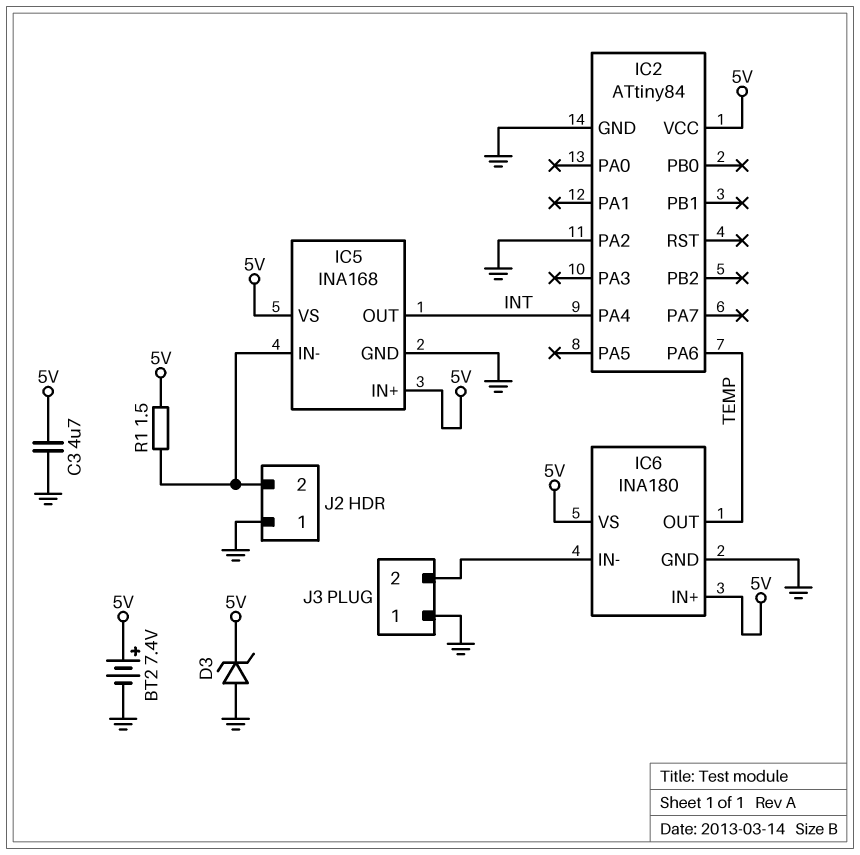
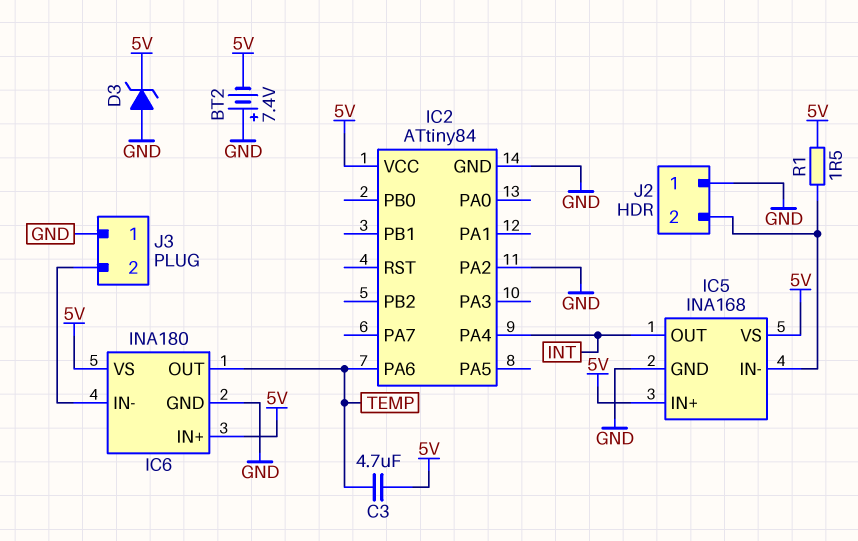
BT2: 7.4V (plus 5V, minus GND) -> 7.4V (plus GND, minus 5V)
C3: 4.7uF (5V, GND) -> 4.7uF (5V, TEMP)

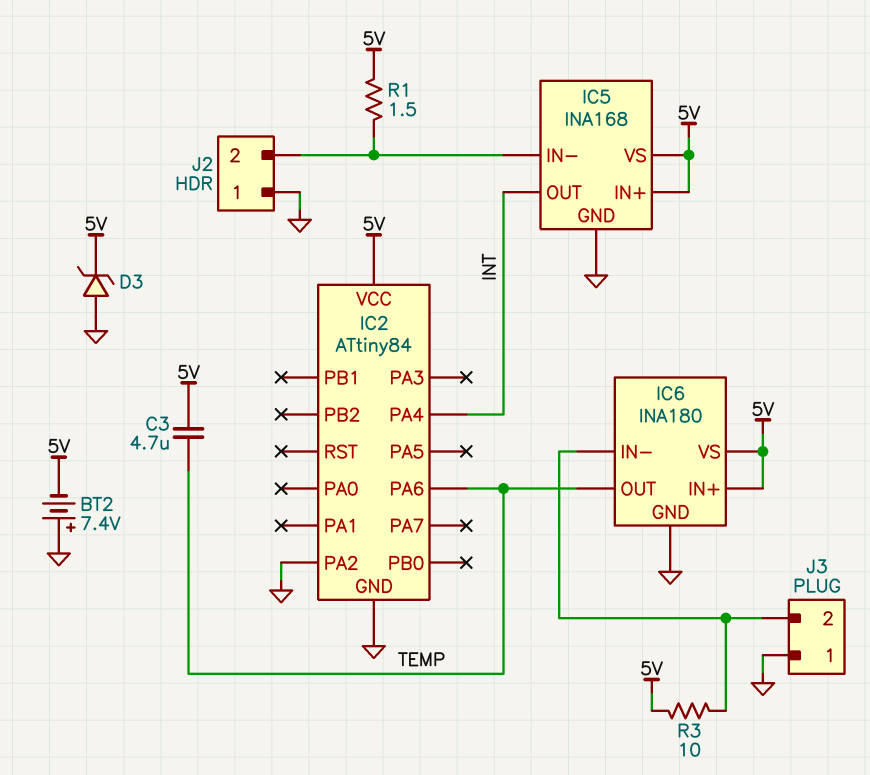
R3: none -> 10 (5V, IC6/IN-)

